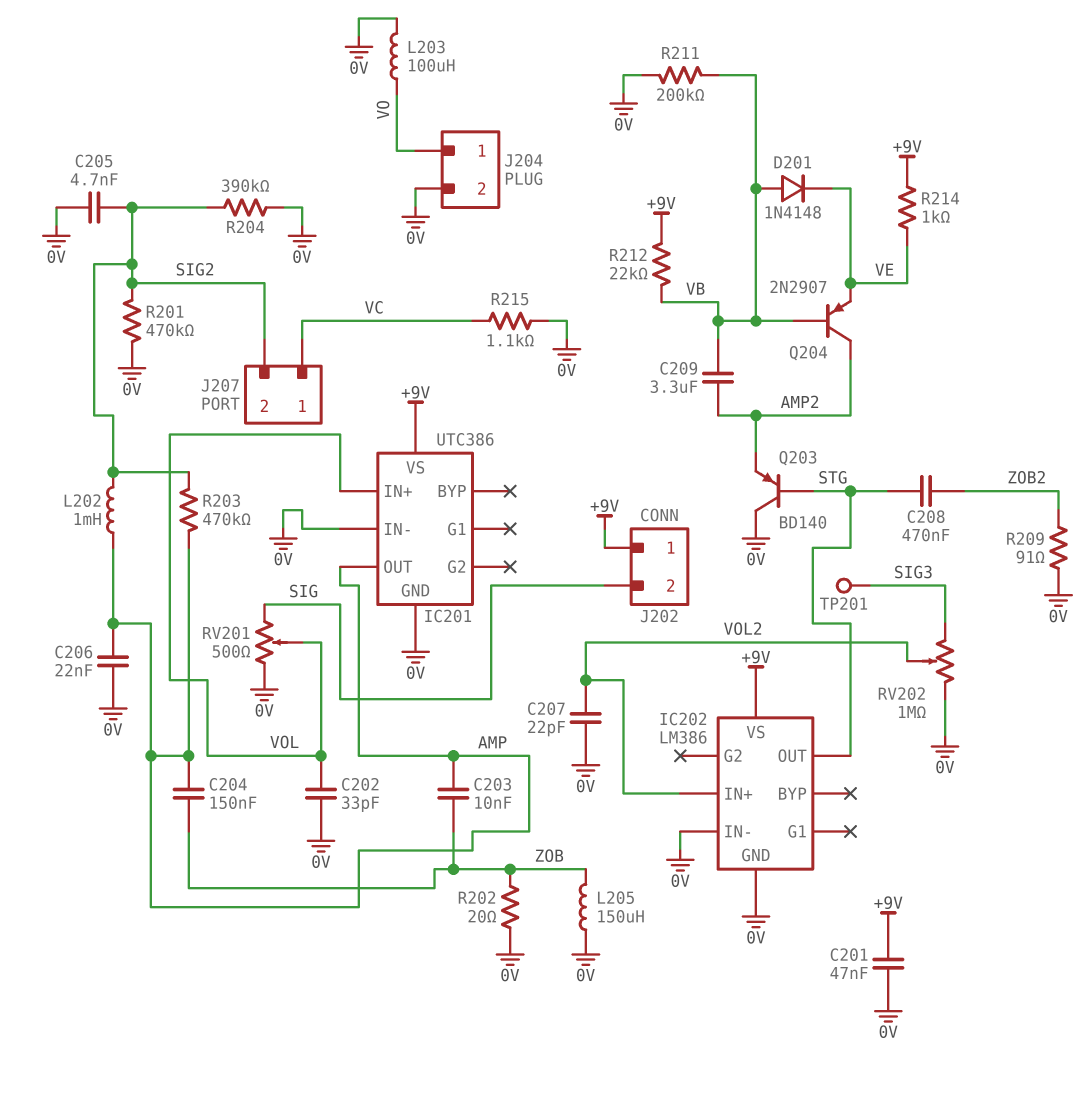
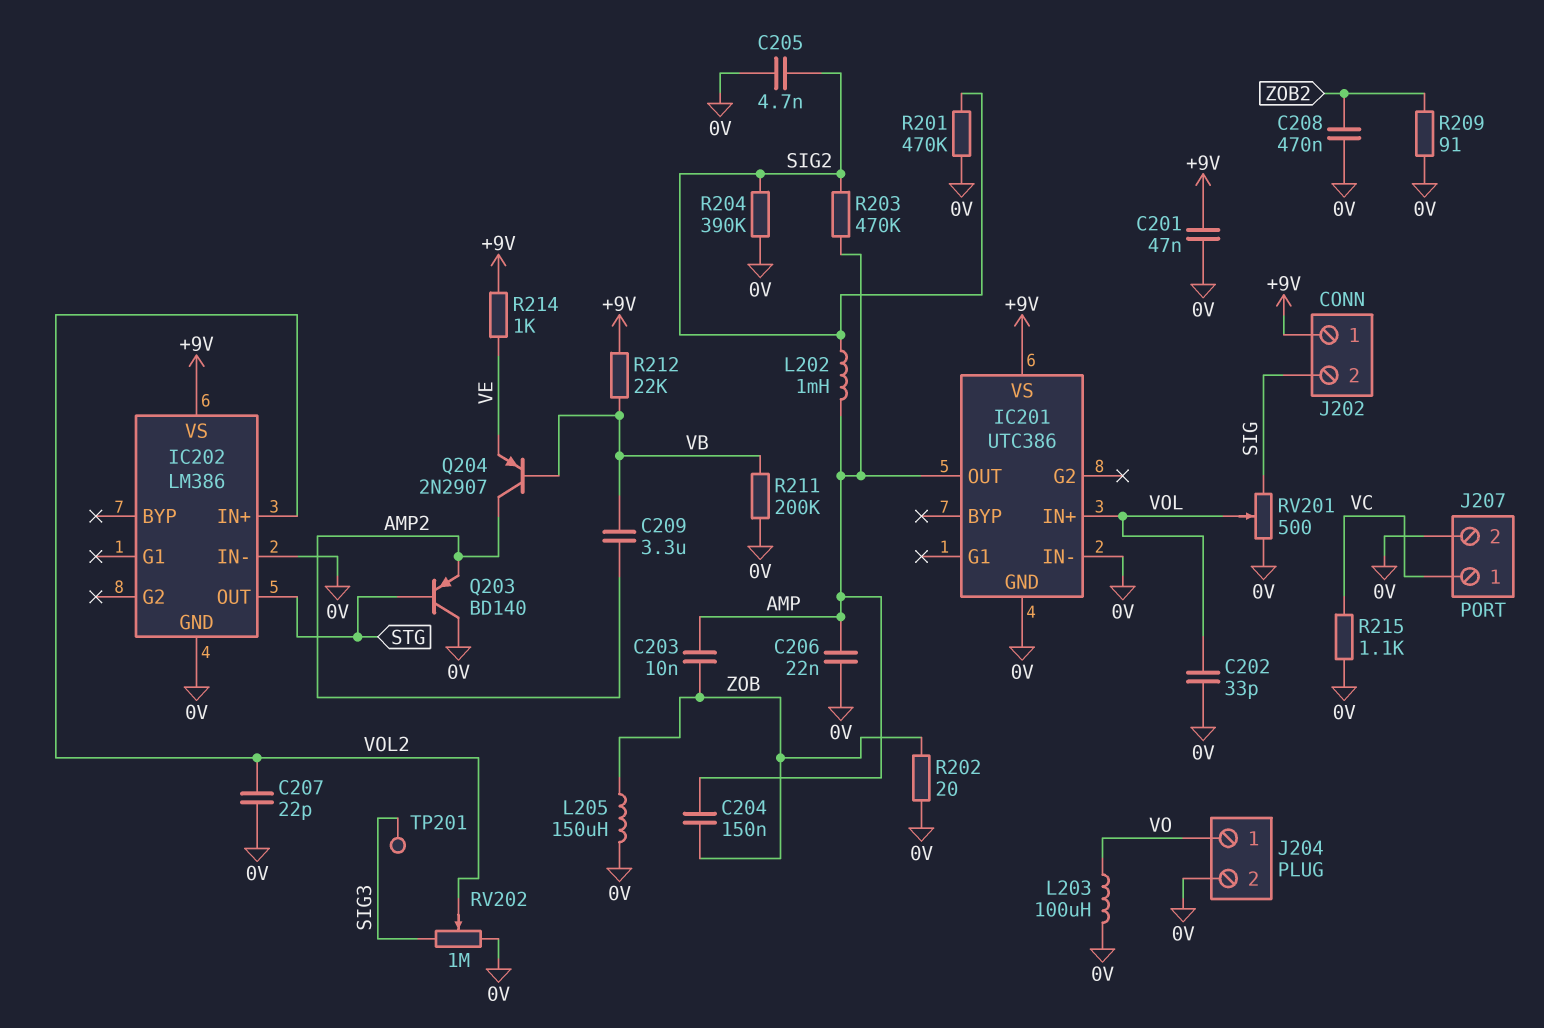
C208: 470nF (STG, ZOB2) -> 470nF (0V, ZOB2)
D201: diode 1N4148 (A VB, K VE) -> none
J207 pin 2: SIG2 -> 0V

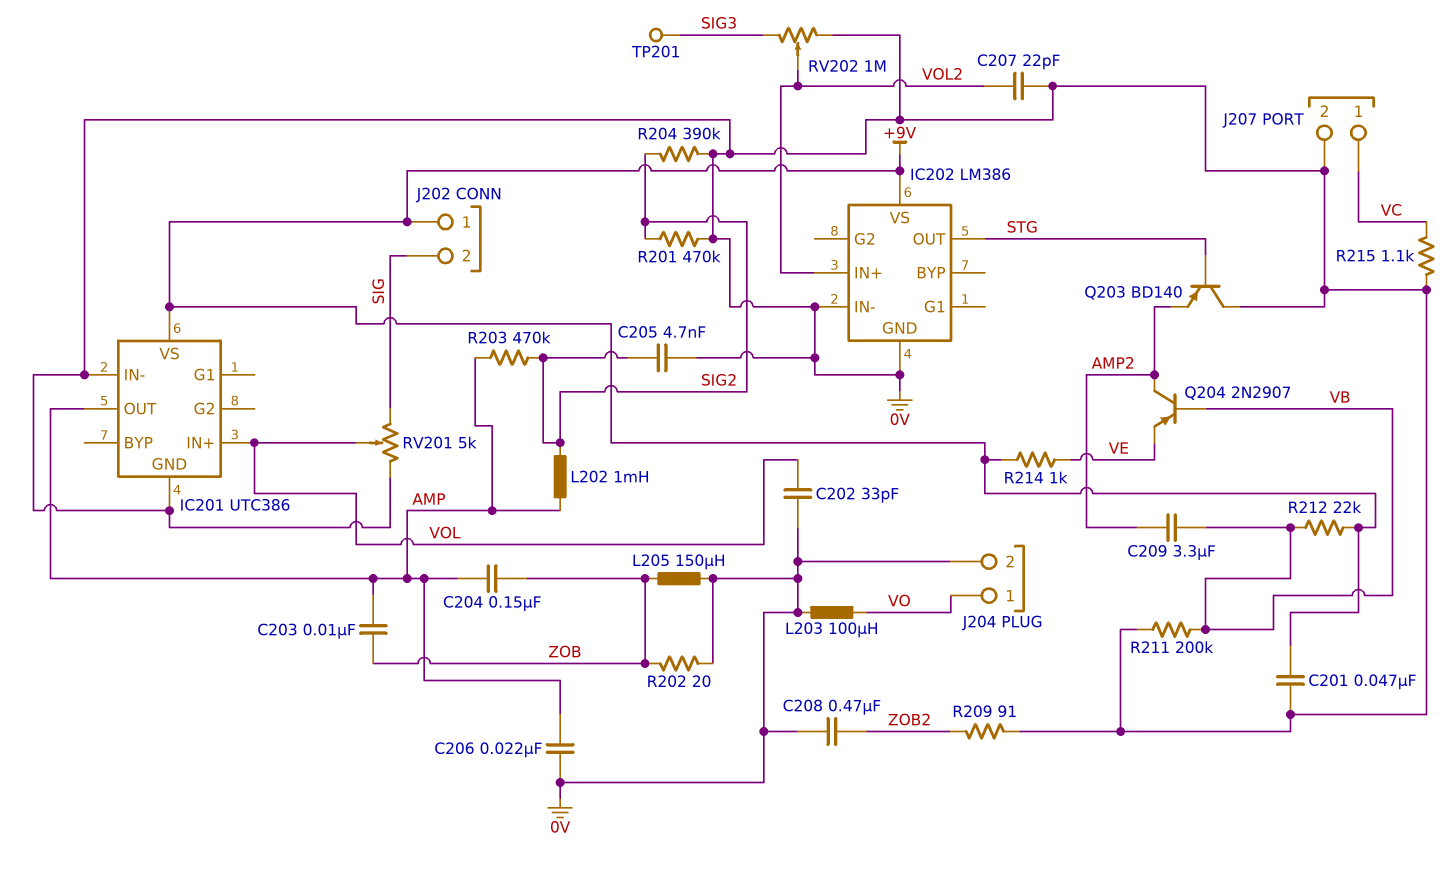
RV201: 500 (0V, SIG, wiper VOL) -> 5k (0V, SIG, wiper VOL)

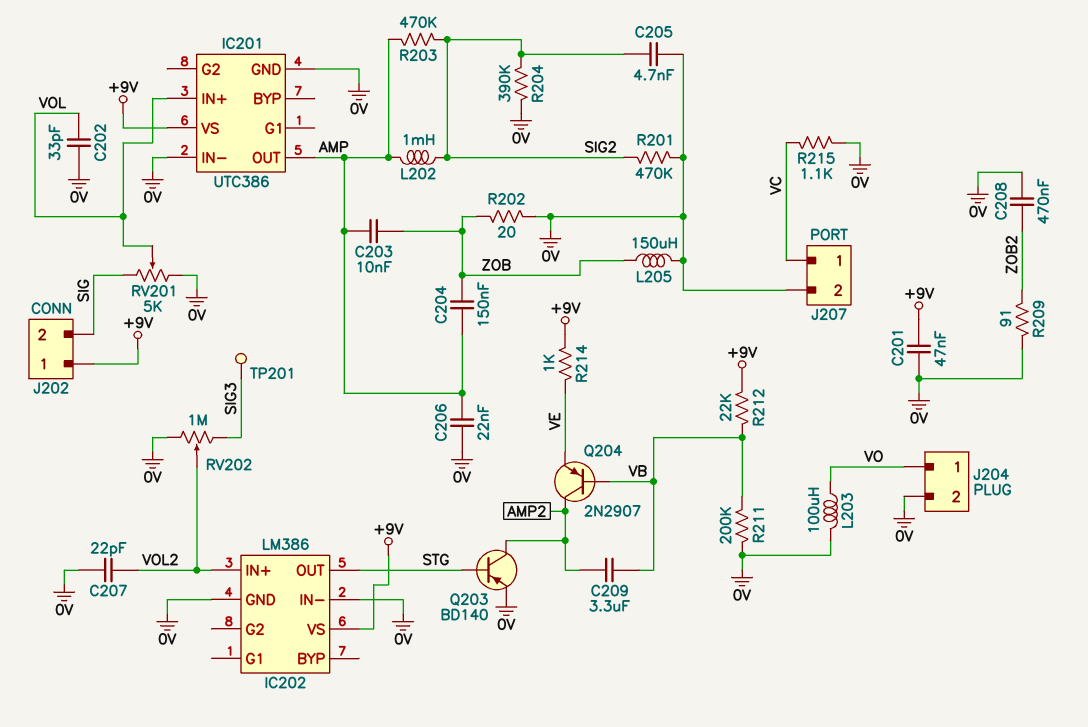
Q203: PNP BD140 (B STG, C 0V, E AMP2) -> PNP BD140 (B STG, C AMP2, E 0V)

